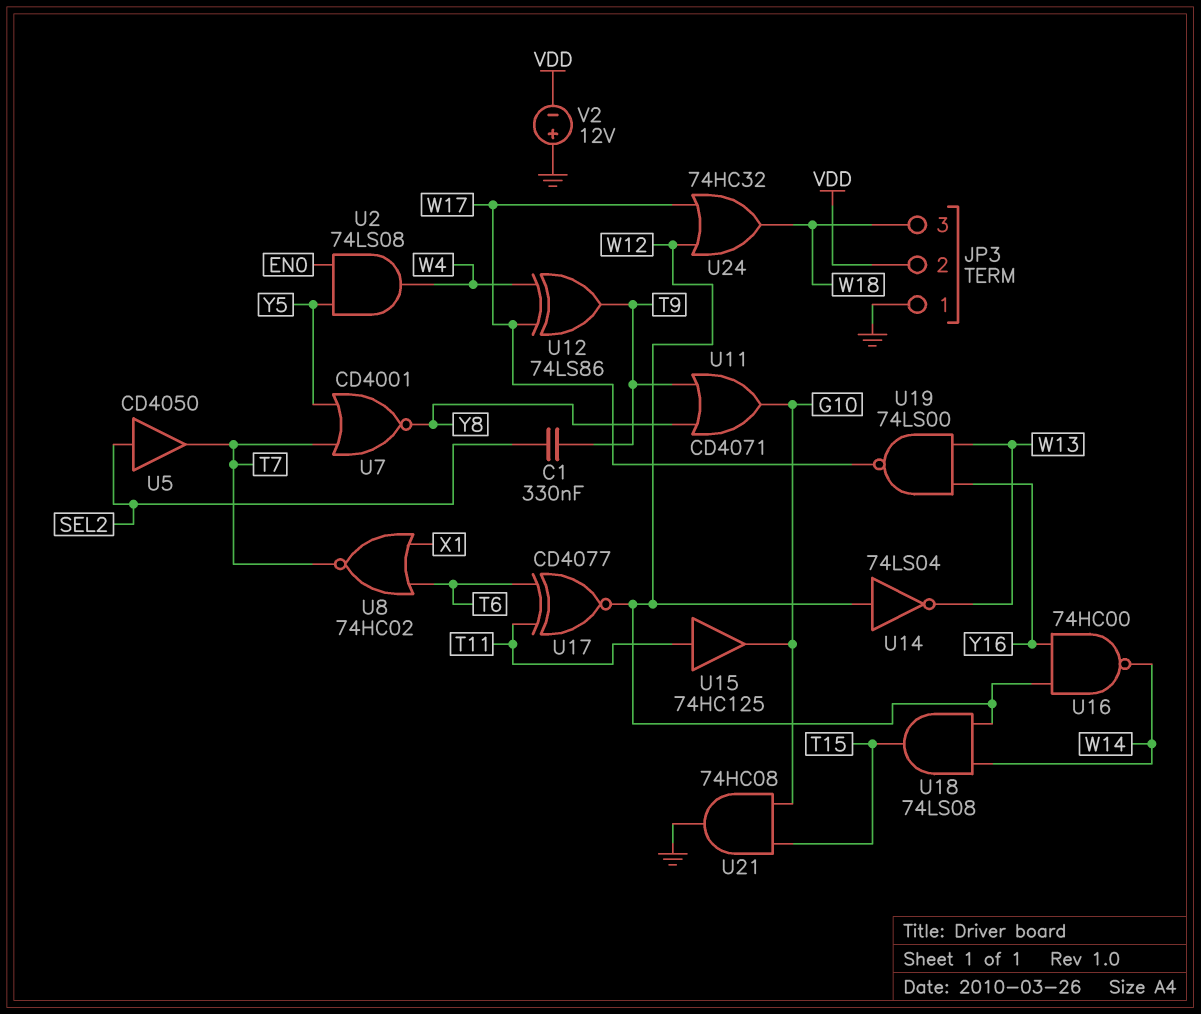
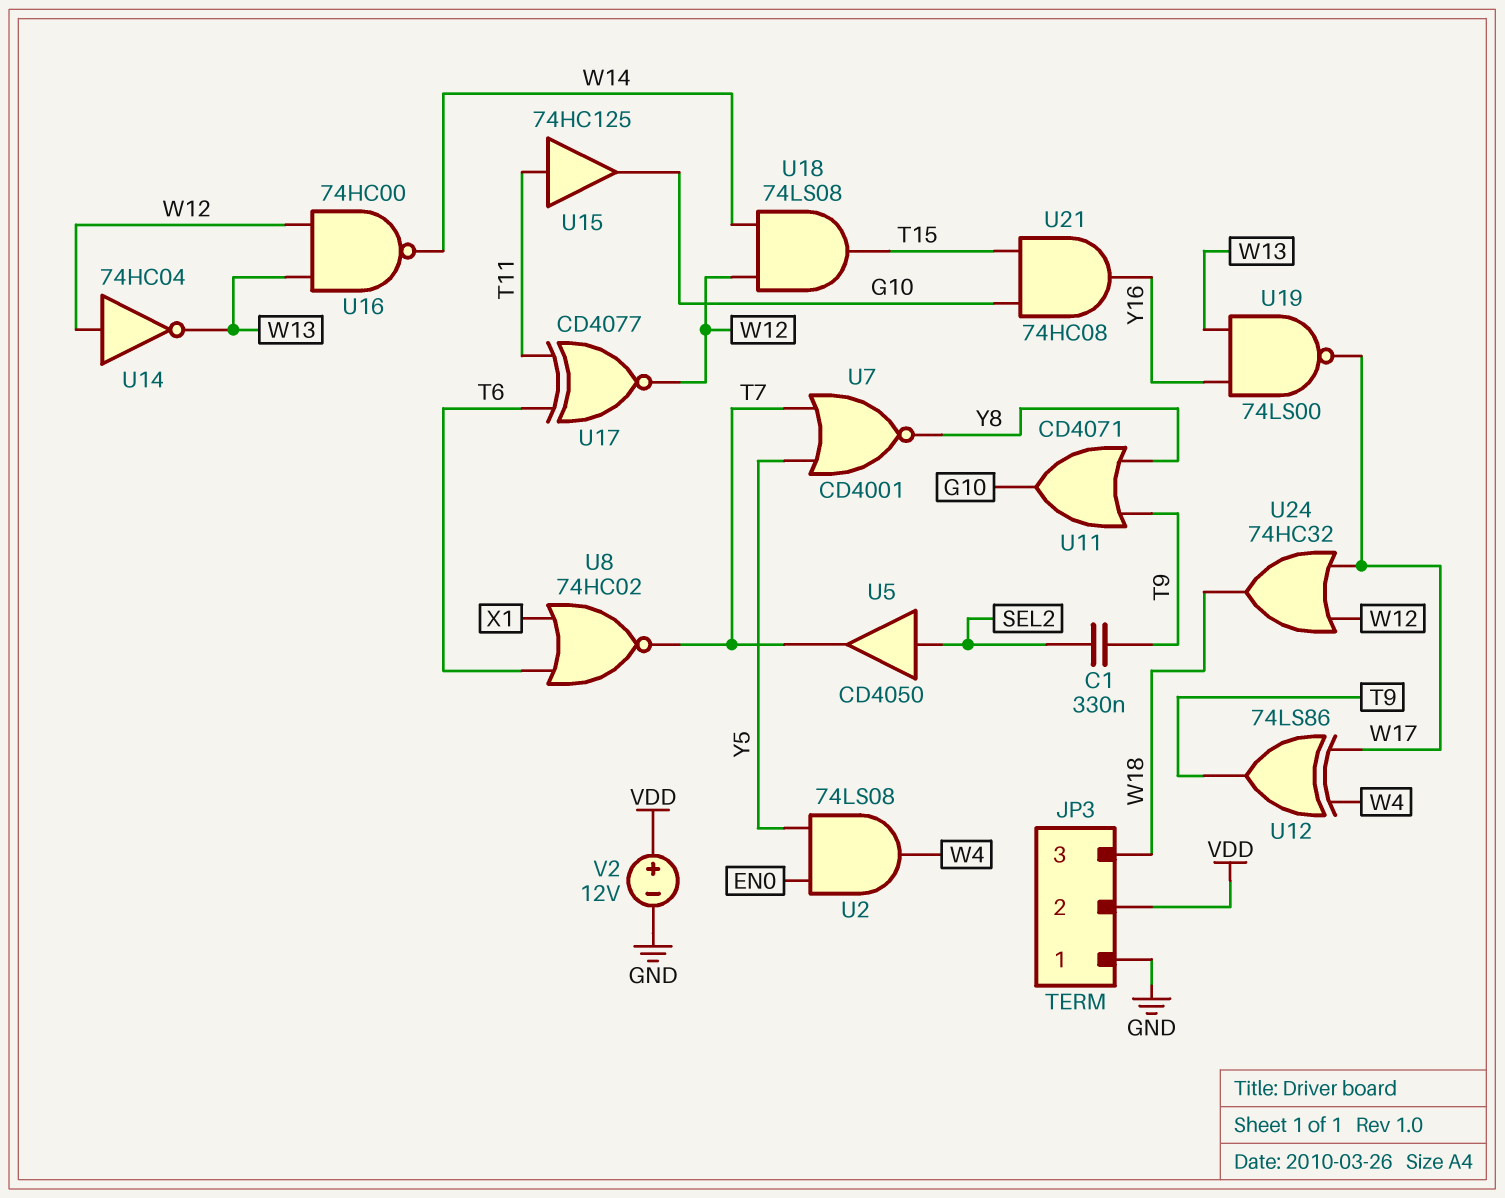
U14: NOT 74LS04 (in W12, out W13) -> NOT 74HC04 (in W12, out W13)
U16: NAND 74HC00 (in W12, in Y16, out W14) -> NAND 74HC00 (in W12, in W13, out W14)
U21: AND 74HC08 (in G10, in T15, out GND) -> AND 74HC08 (in G10, in T15, out Y16)
V2: 12V (plus GND, minus VDD) -> 12V (plus VDD, minus GND)

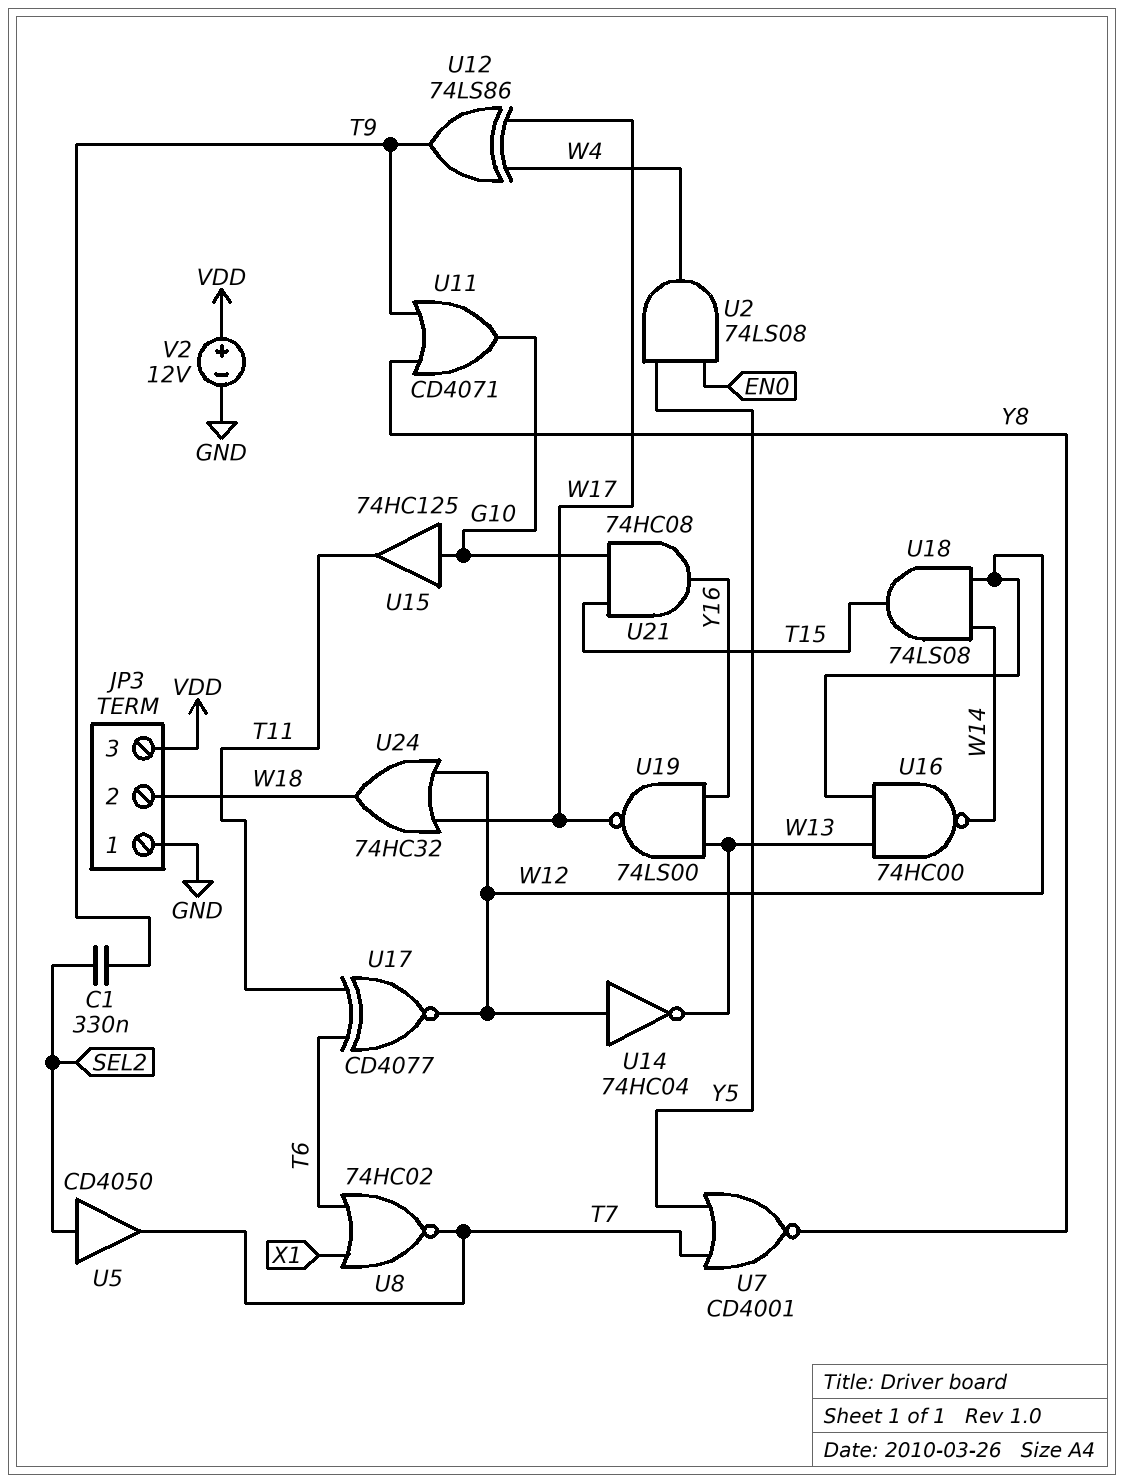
JP3 pin 2: VDD -> W18
JP3 pin 3: W18 -> VDD
U15: buffer 74HC125 (in T11, out G10) -> buffer 74HC125 (in G10, out T11)

